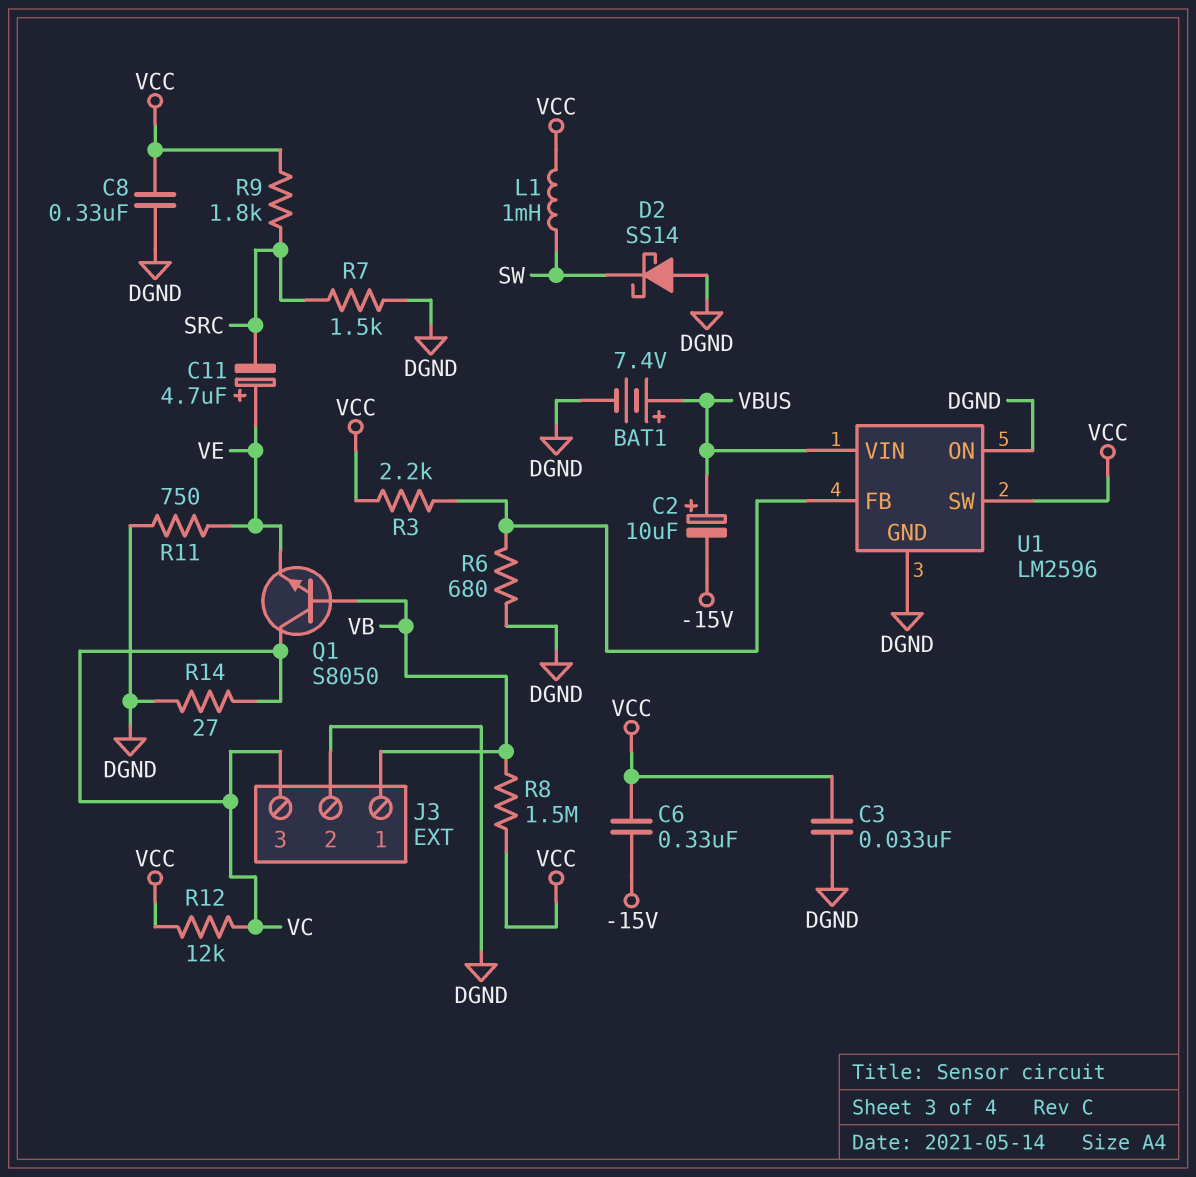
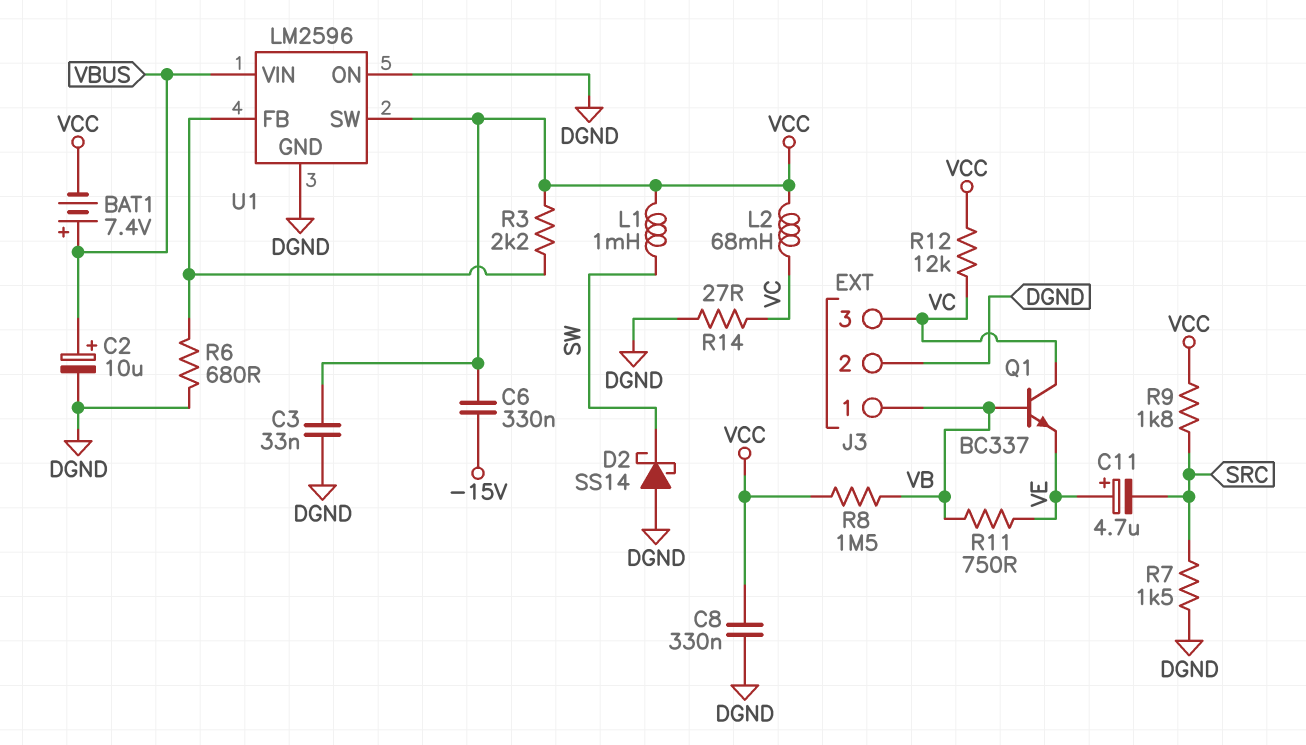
BAT1: 7.4V (plus VBUS, minus DGND) -> 7.4V (plus VBUS, minus VCC)
C2: 10uF (plus VBUS, minus -15V) -> 10uF (plus VBUS, minus DGND)
L2: none -> 68mH (VC, VCC)
Q1: NPN S8050 (B VB, C VC, E VE) -> NPN BC337 (B VB, C VC, E VE)
R11: 750 (DGND, VE) -> 750 (VB, VE)

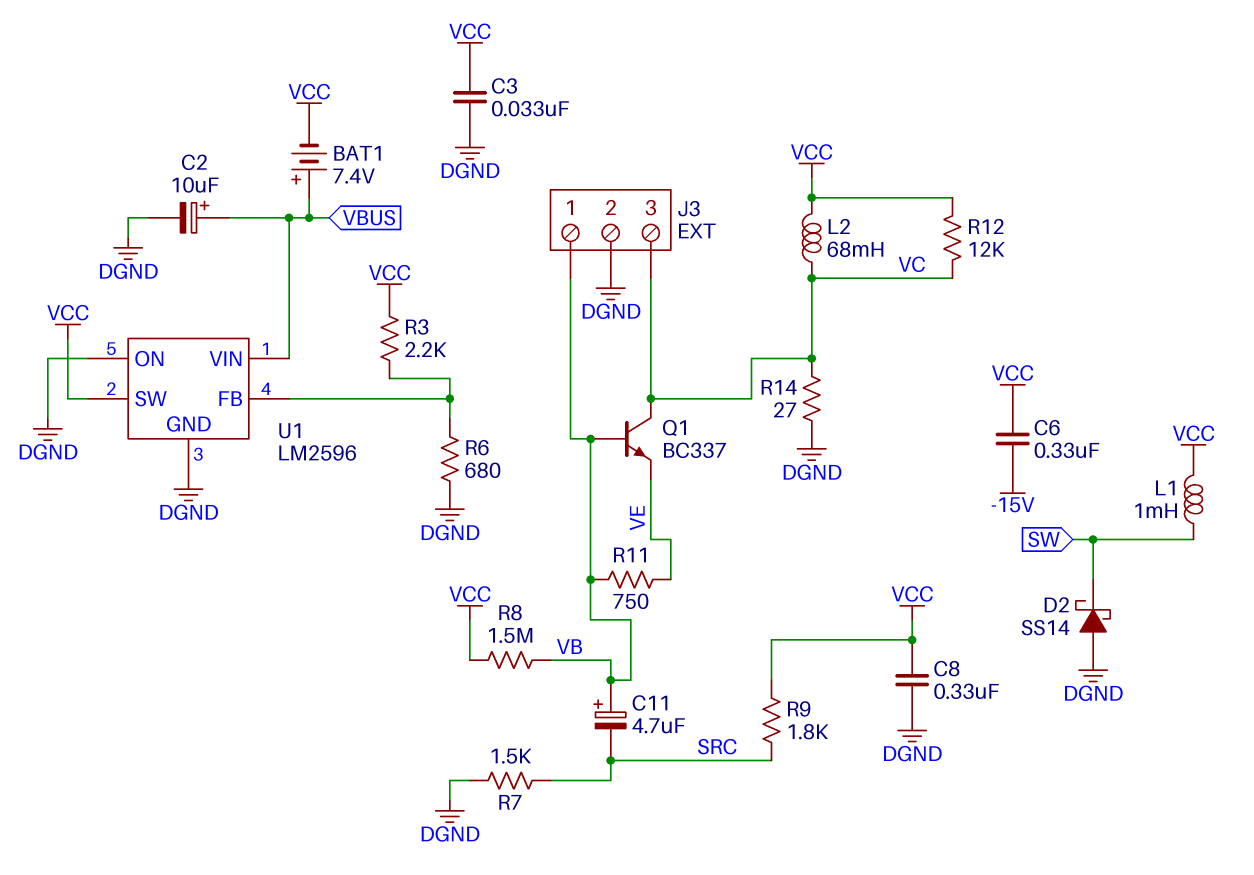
C11: 4.7uF (plus VE, minus SRC) -> 4.7uF (plus VB, minus SRC)

